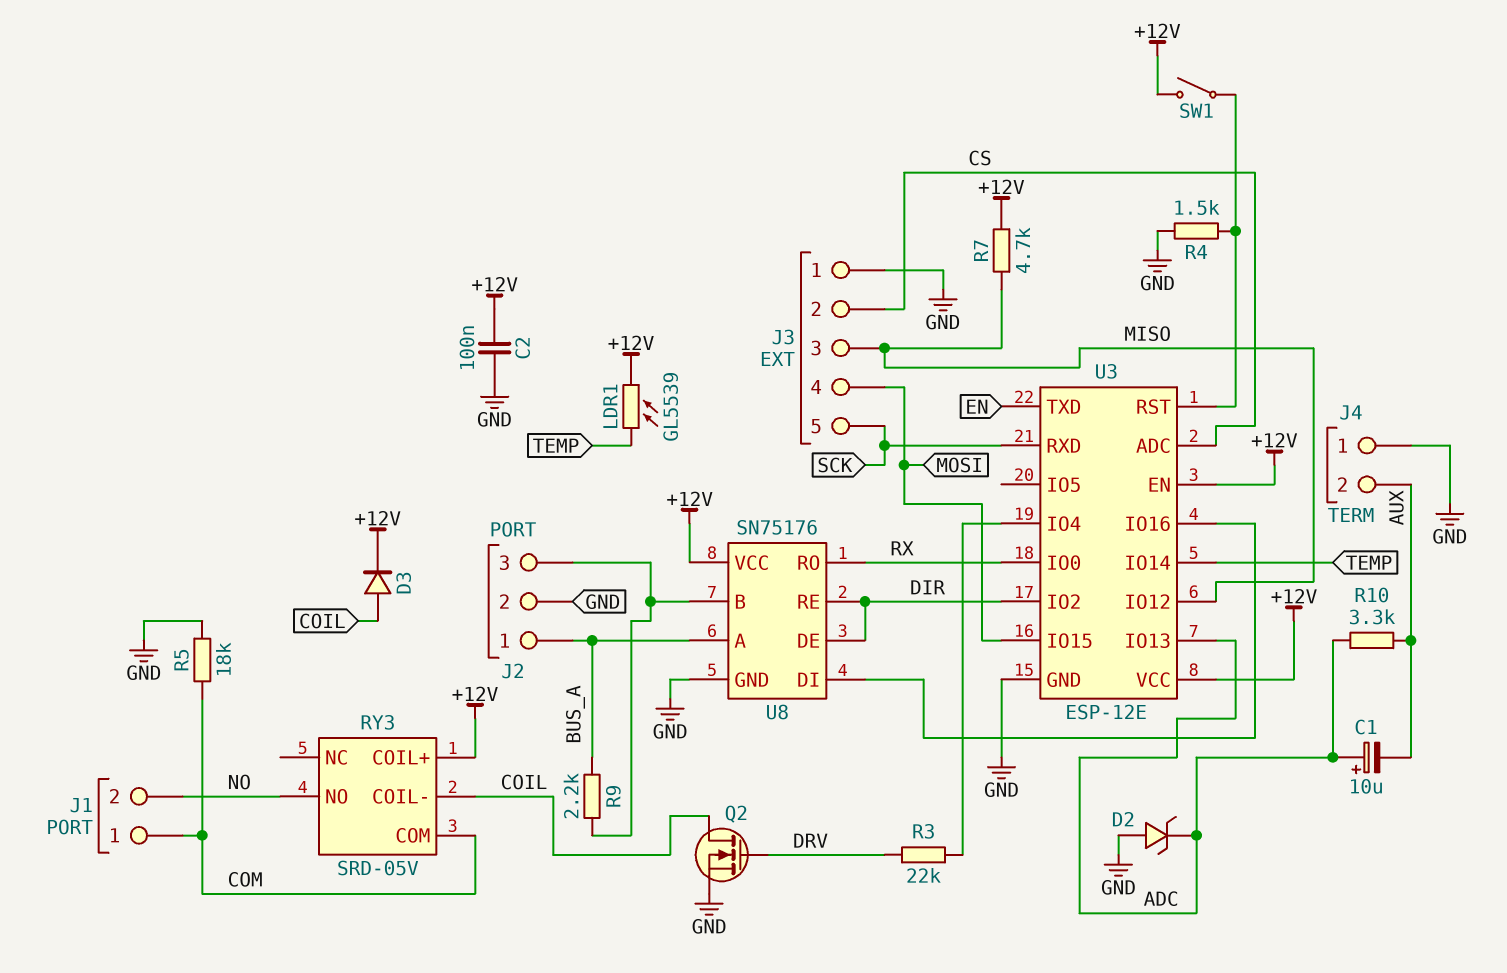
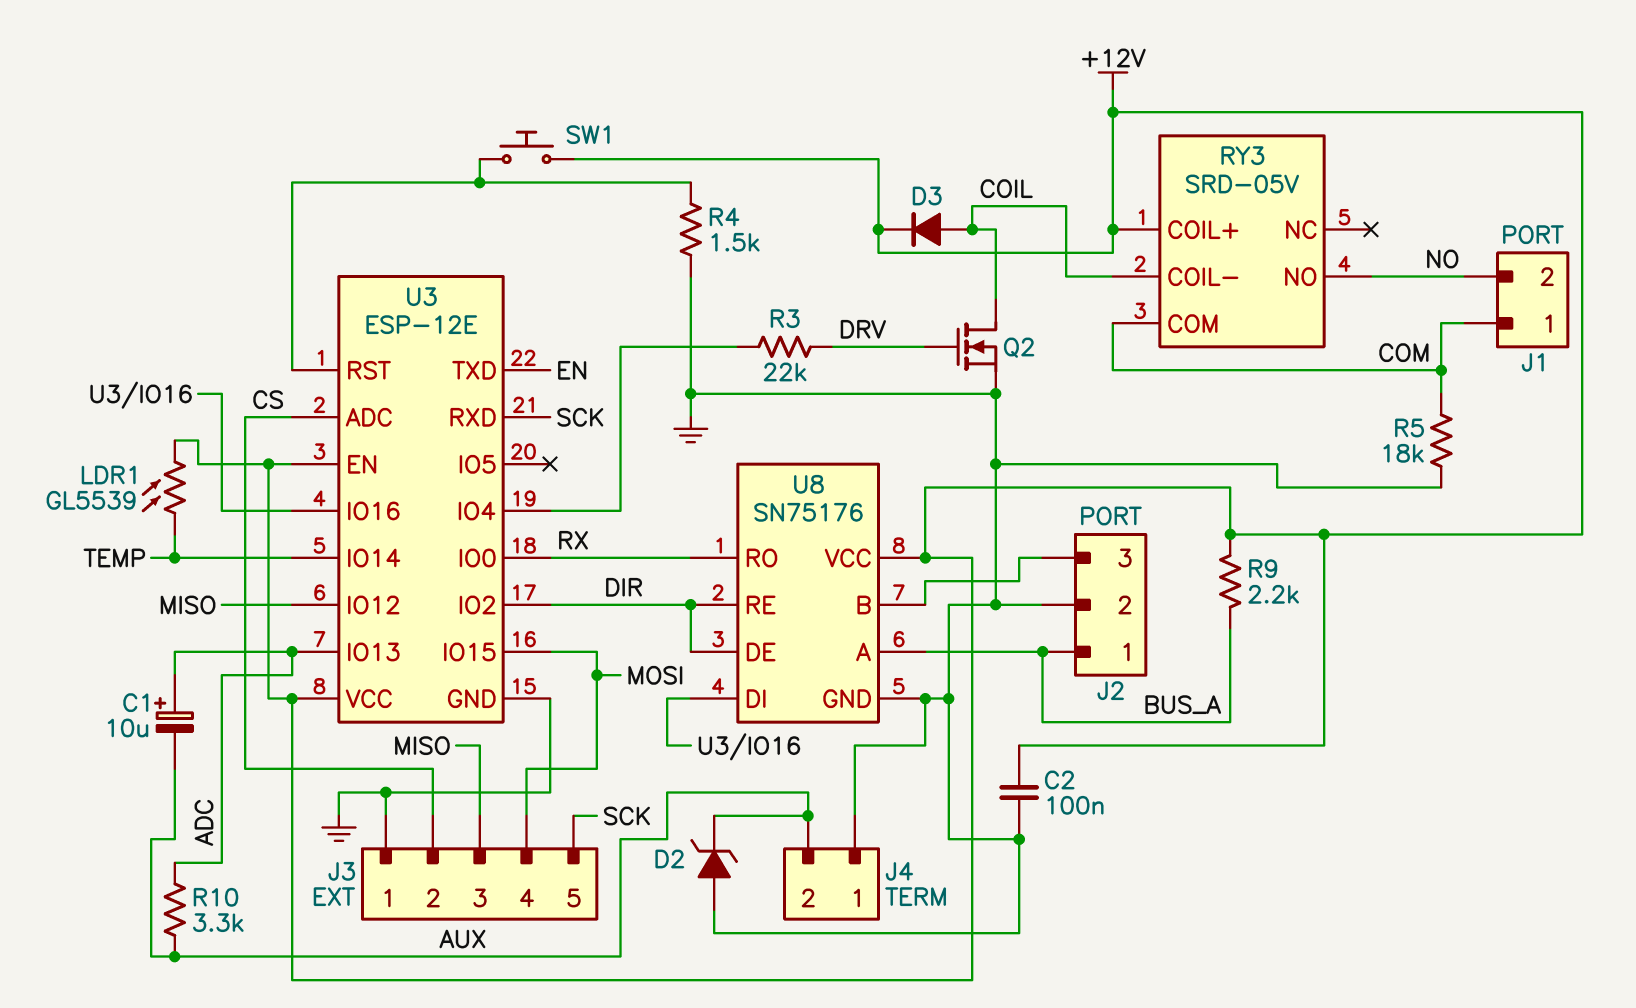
D2: zener (A GND, K ADC) -> zener (A GND, K AUX)
R7: 4.7k (+12V, MISO) -> none
R9: 2.2k (BUS_A, J2/3) -> 2.2k (+12V, BUS_A)
SW1: switch (+12V, U3/RST) -> button (+12V, U3/RST)

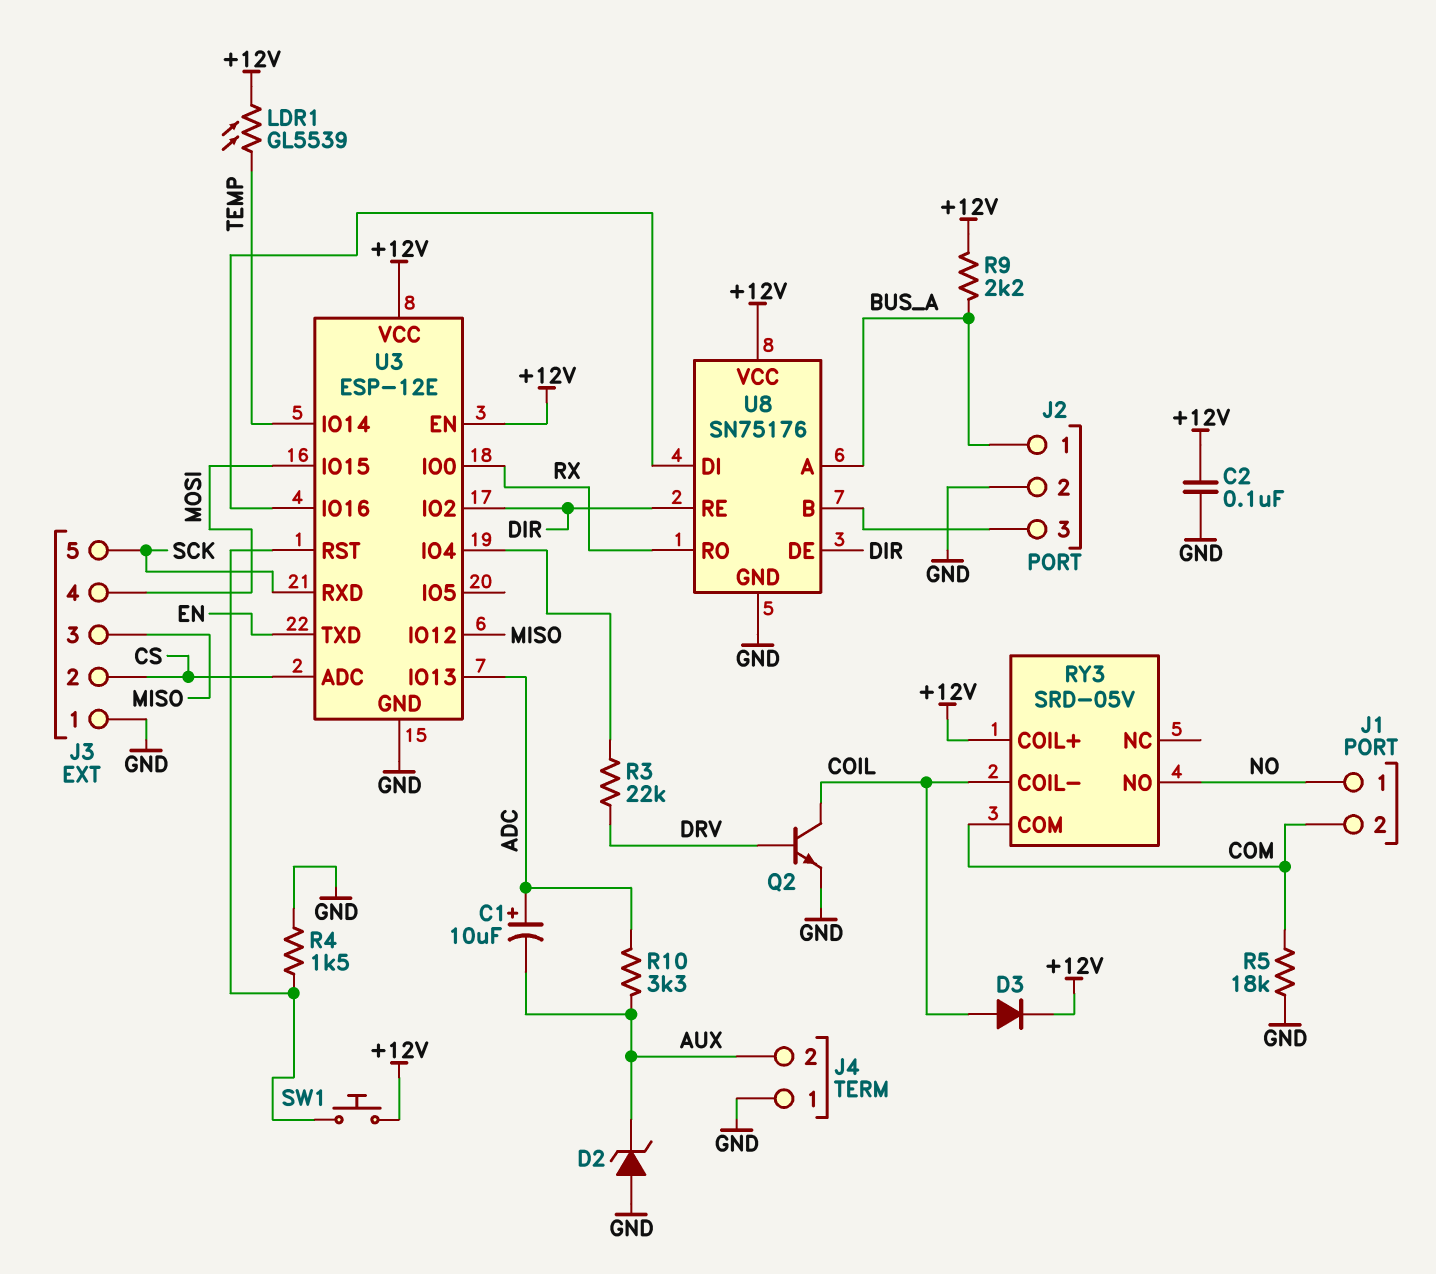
J1 pin 1: COM -> NO
J1 pin 2: NO -> COM
Q2: NMOS (G DRV, D COIL, S GND) -> NPN (B DRV, C COIL, E GND)

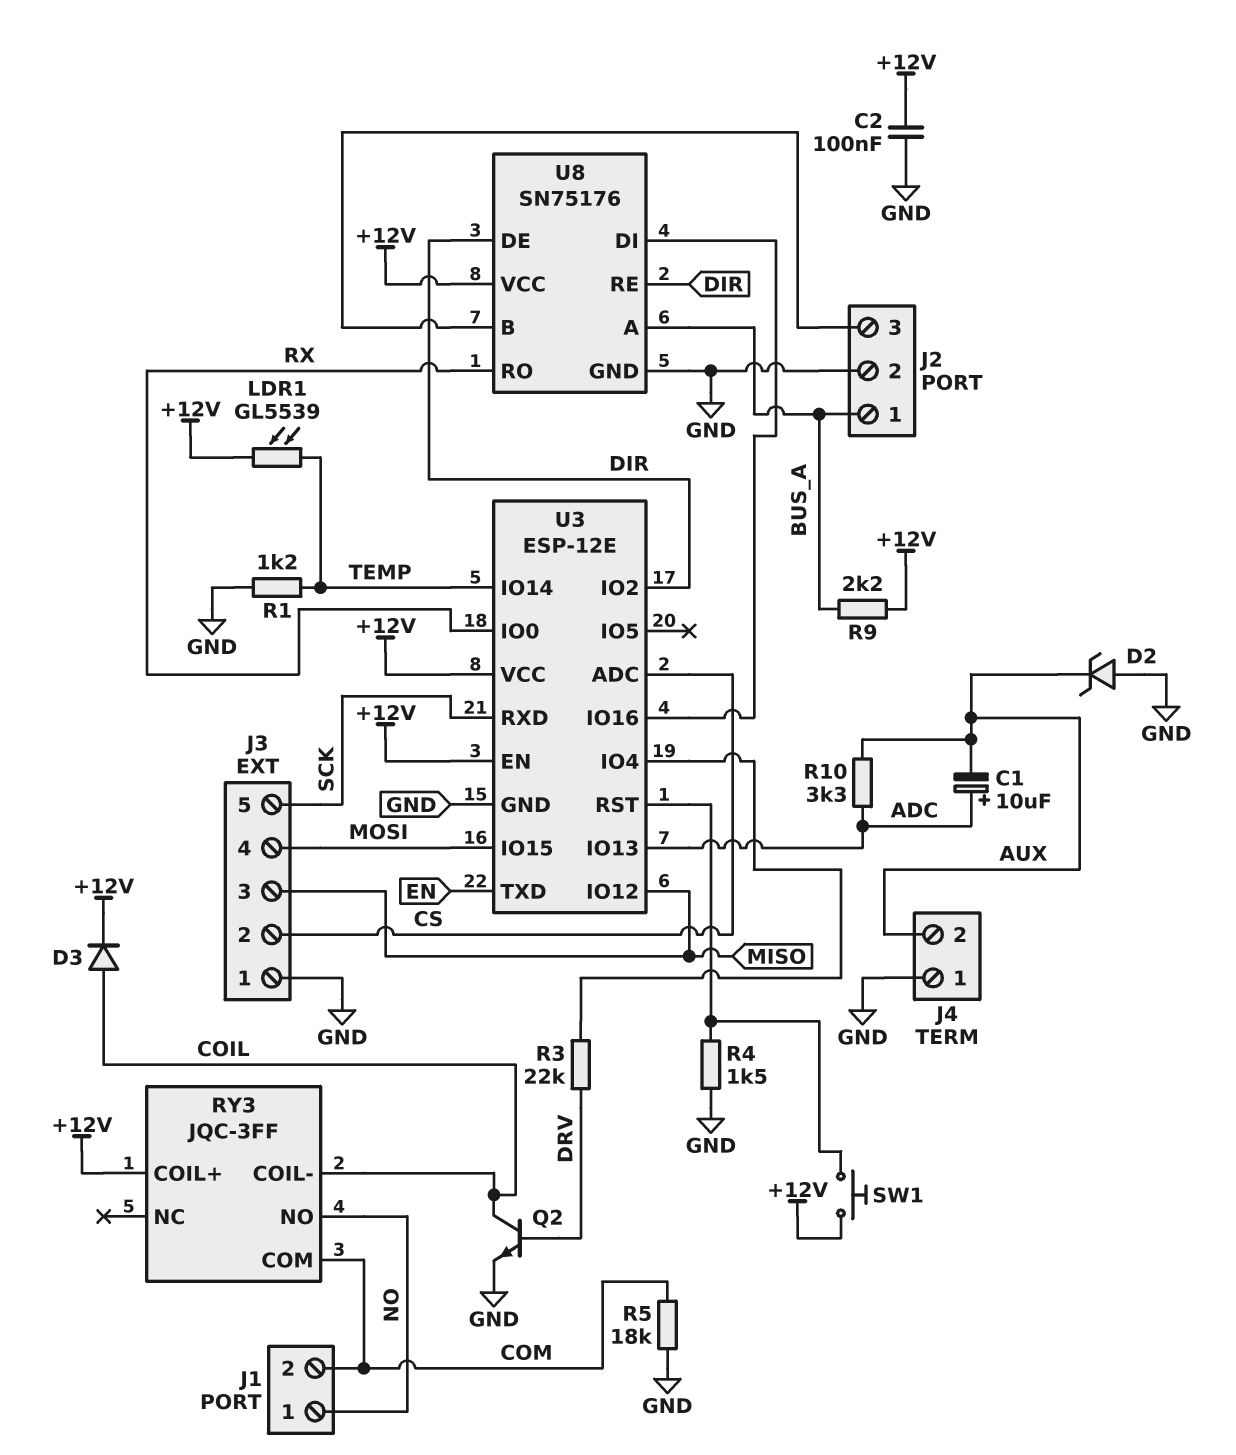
R1: none -> 1.2k (GND, TEMP)
RY3: SRD-05V -> JQC-3FF

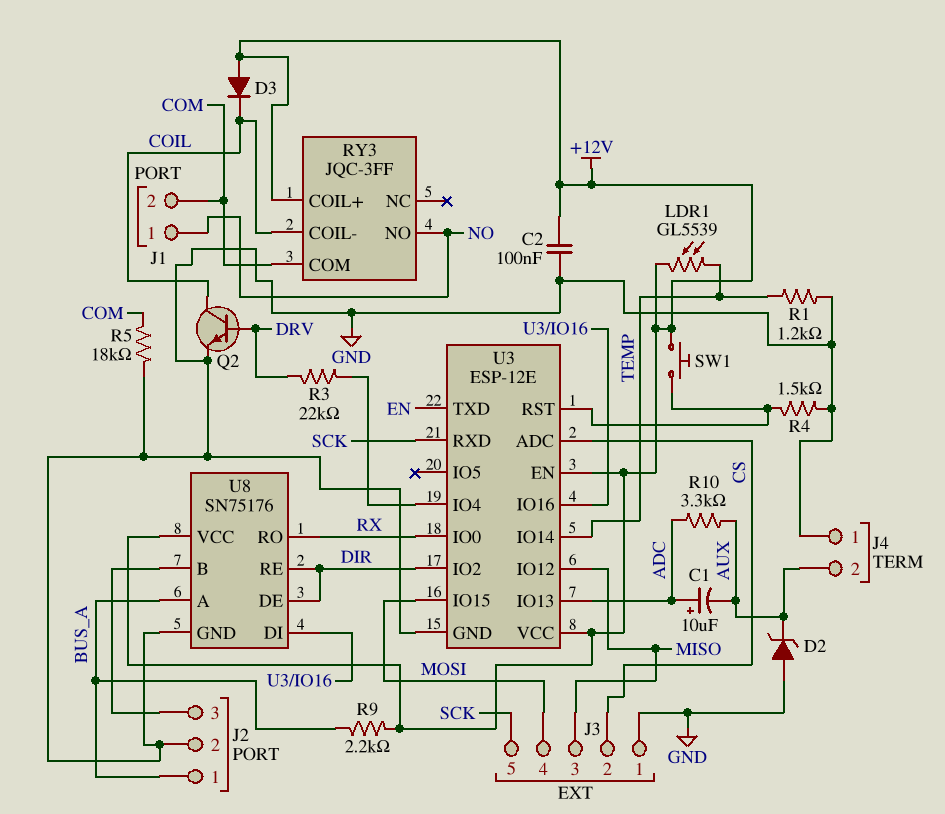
D3: diode (A COIL, K +12V) -> diode (A +12V, K COIL)

